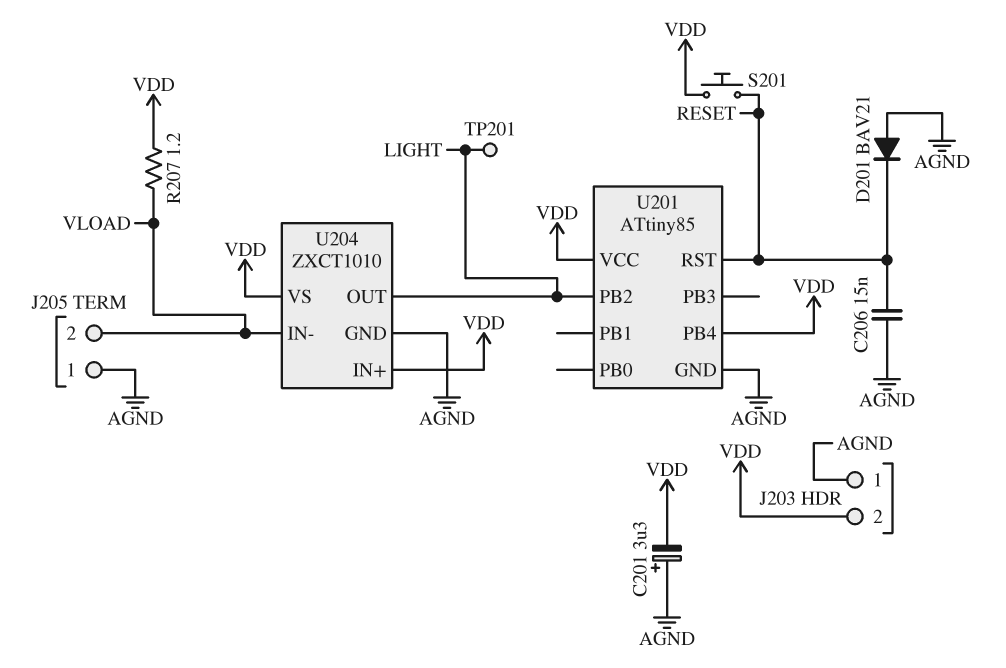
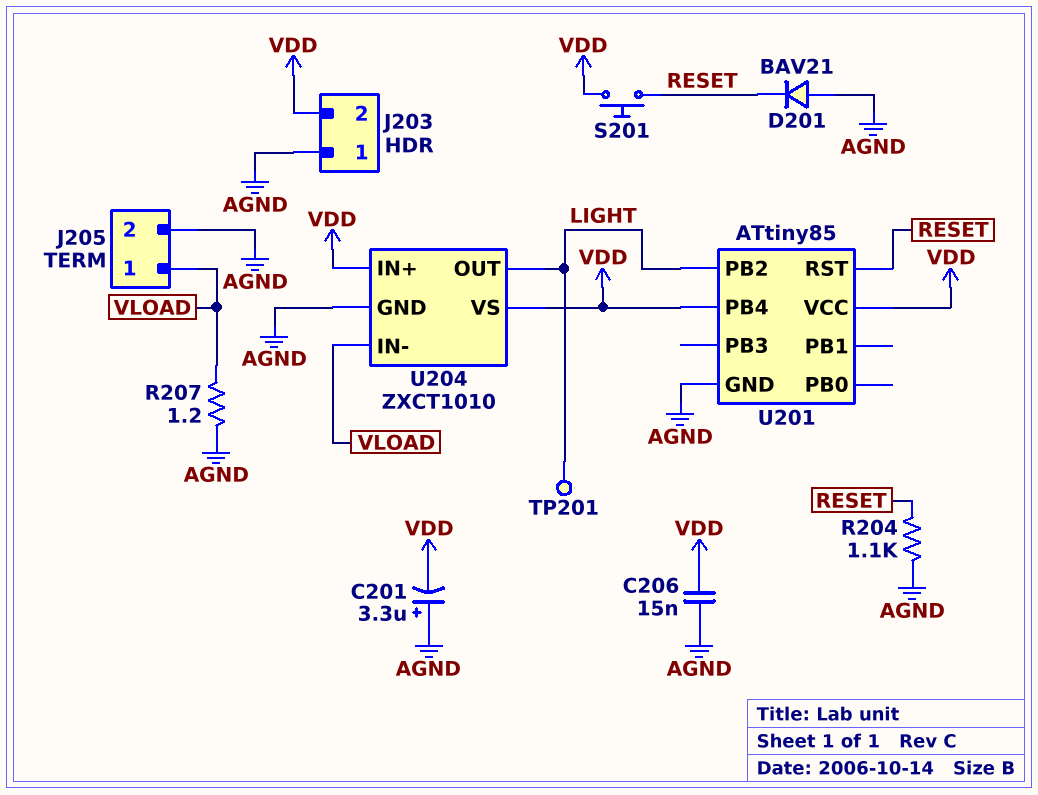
C206: 15nF (AGND, RESET) -> 15nF (AGND, VDD)
J205 pin 1: AGND -> VLOAD
J205 pin 2: VLOAD -> AGND
R204: none -> 1.1k (AGND, RESET)
R207: 1.2 (VDD, VLOAD) -> 1.2 (AGND, VLOAD)

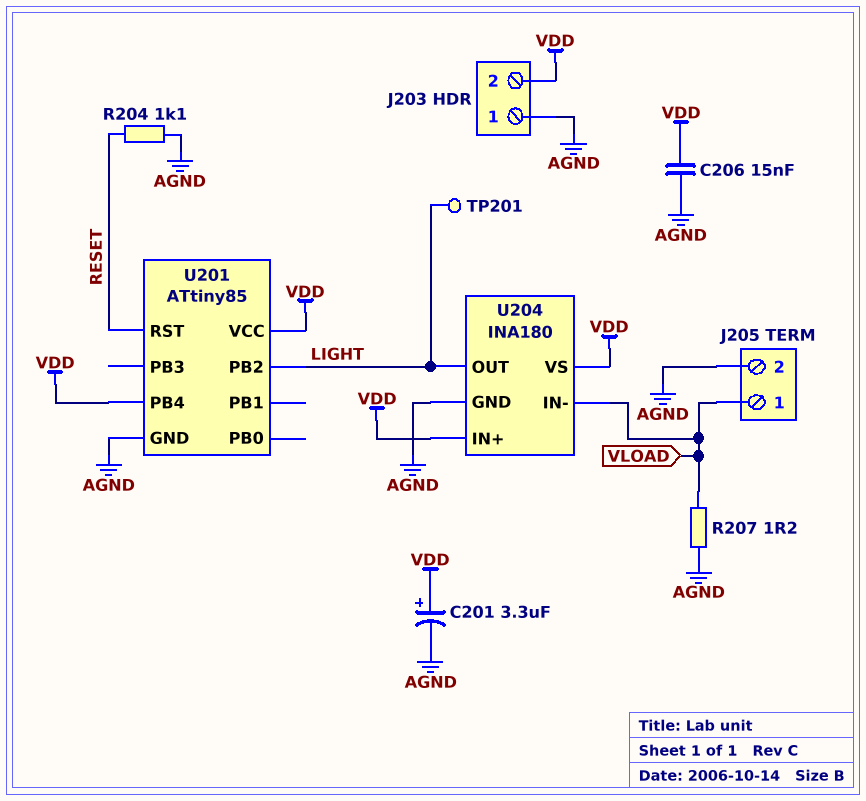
C201: 3.3uF (plus AGND, minus VDD) -> 3.3uF (plus VDD, minus AGND)
D201: diode BAV21 (A AGND, K RESET) -> none
S201: button (RESET, VDD) -> none
U204: ZXCT1010 -> INA180

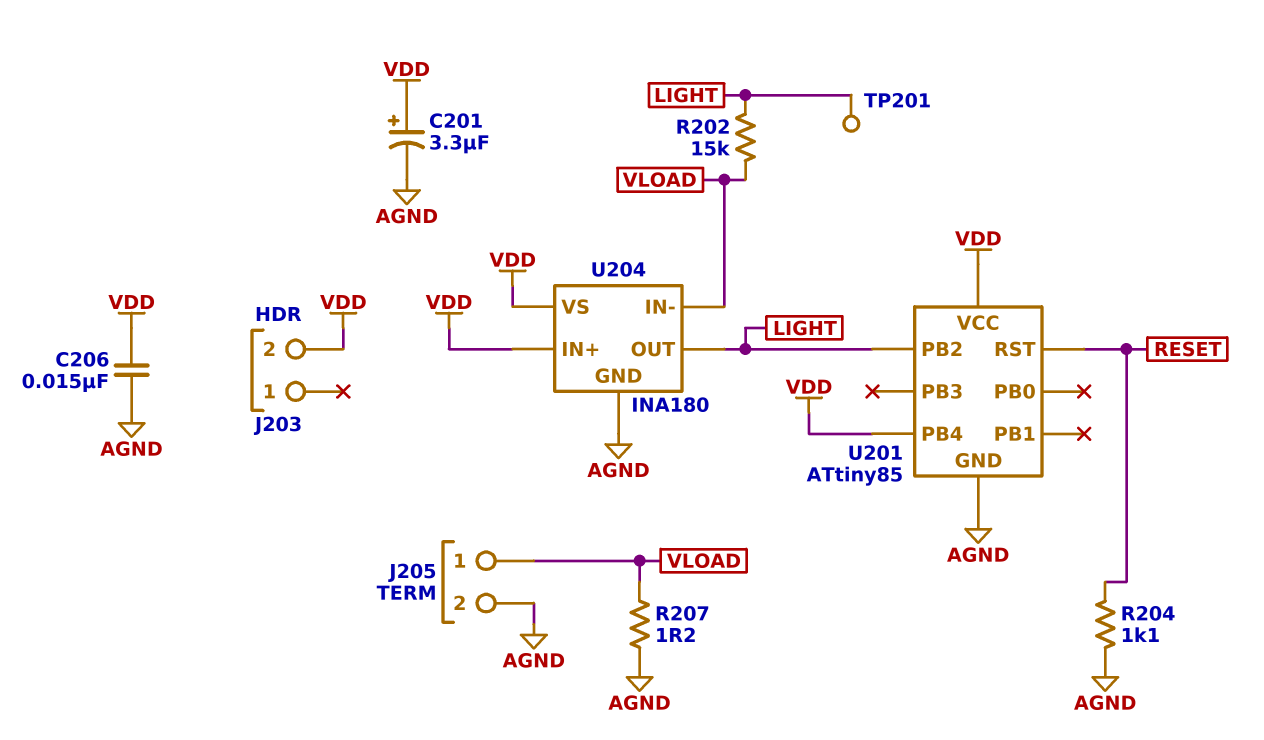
J203 pin 1: AGND -> none
R202: none -> 15k (LIGHT, VLOAD)

